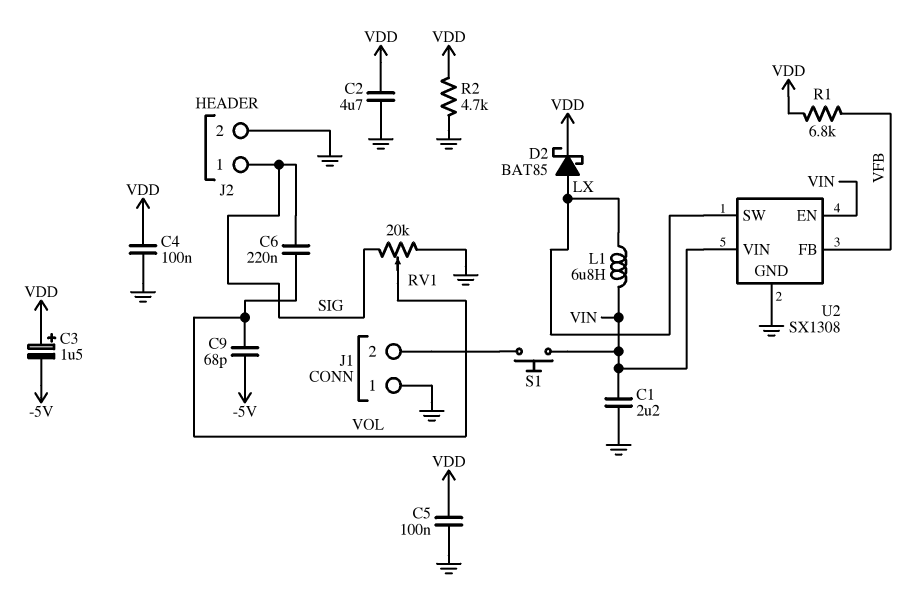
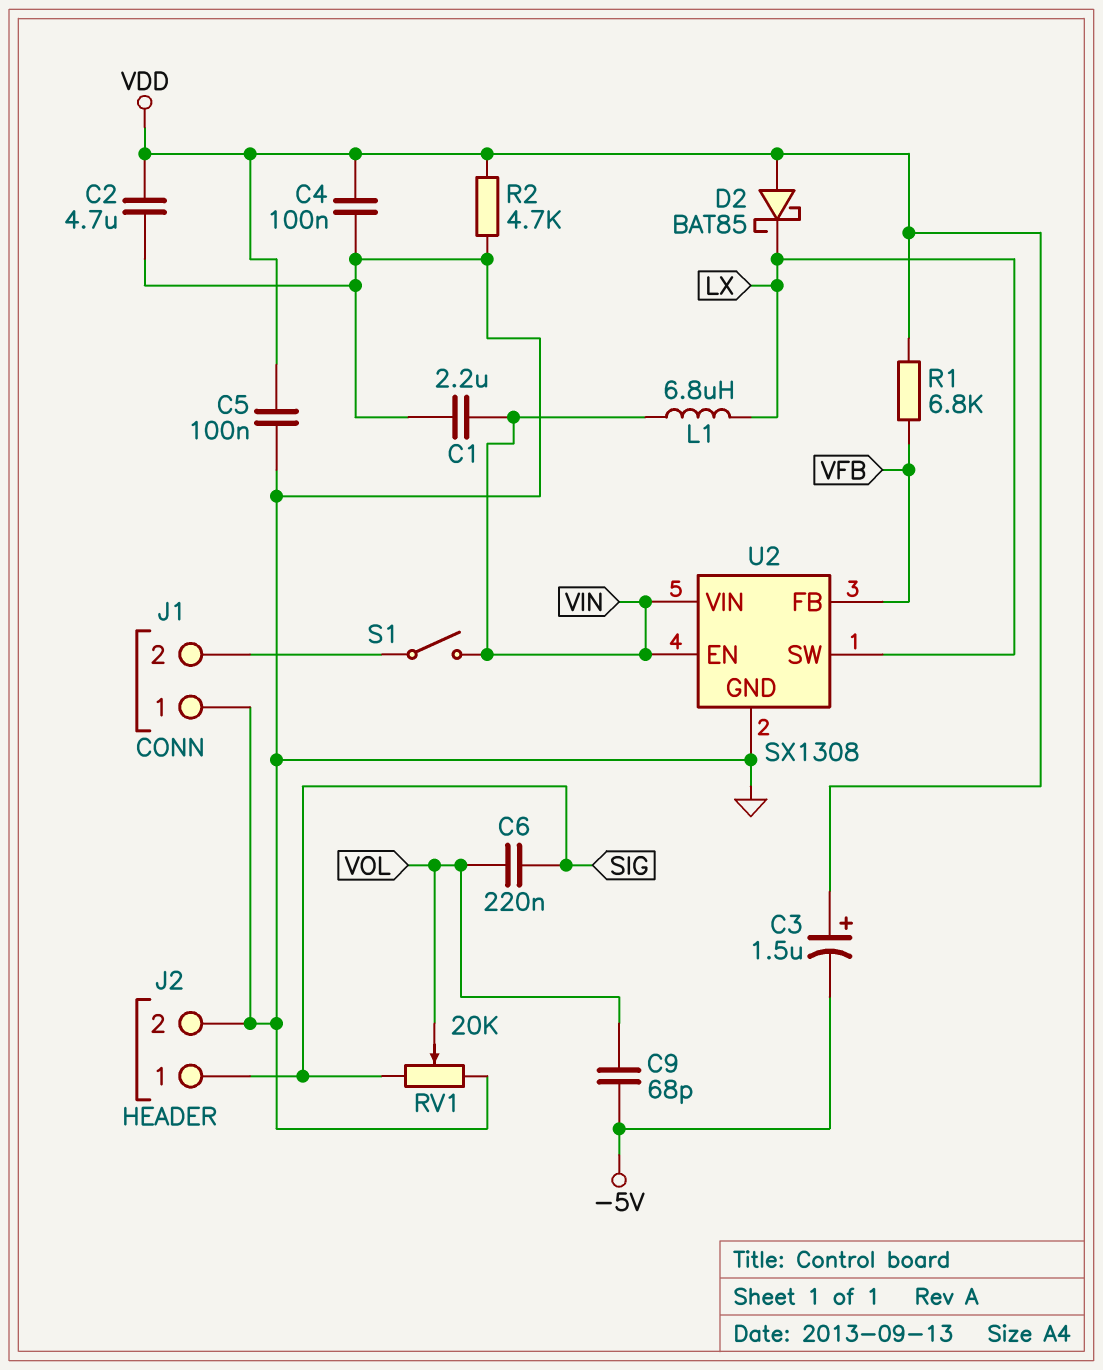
D2: schottky BAT85 (A LX, K VDD) -> schottky BAT85 (A VDD, K LX)
S1: button (J1/2, VIN) -> switch (J1/2, VIN)

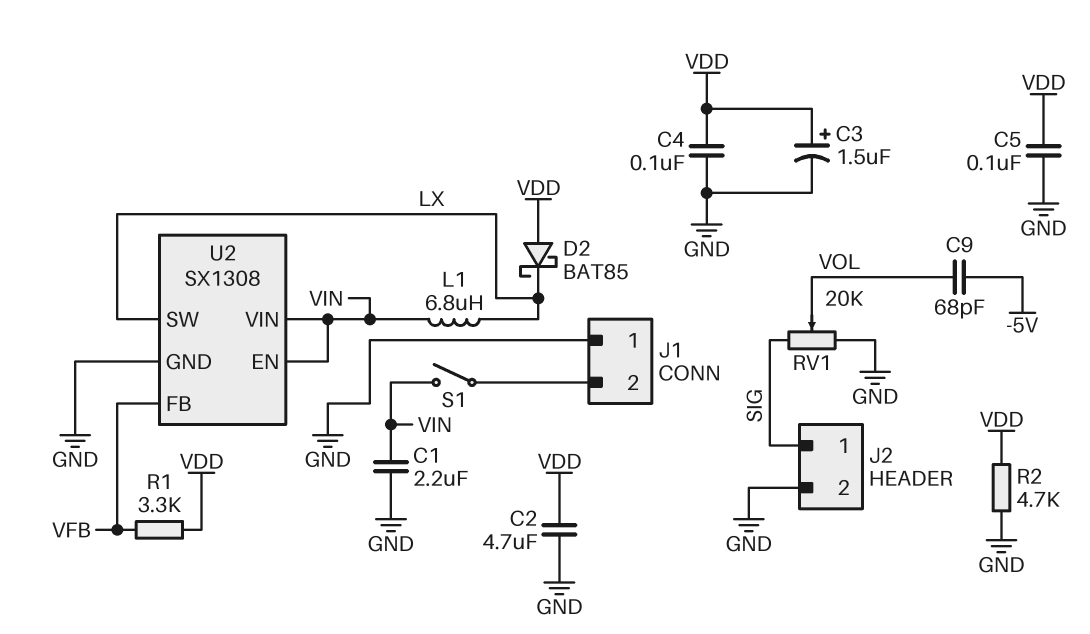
C3: 1.5uF (plus VDD, minus -5V) -> 1.5uF (plus VDD, minus GND)
C6: 220nF (SIG, VOL) -> none
R1: 6.8k (VDD, VFB) -> 3.3k (VDD, VFB)

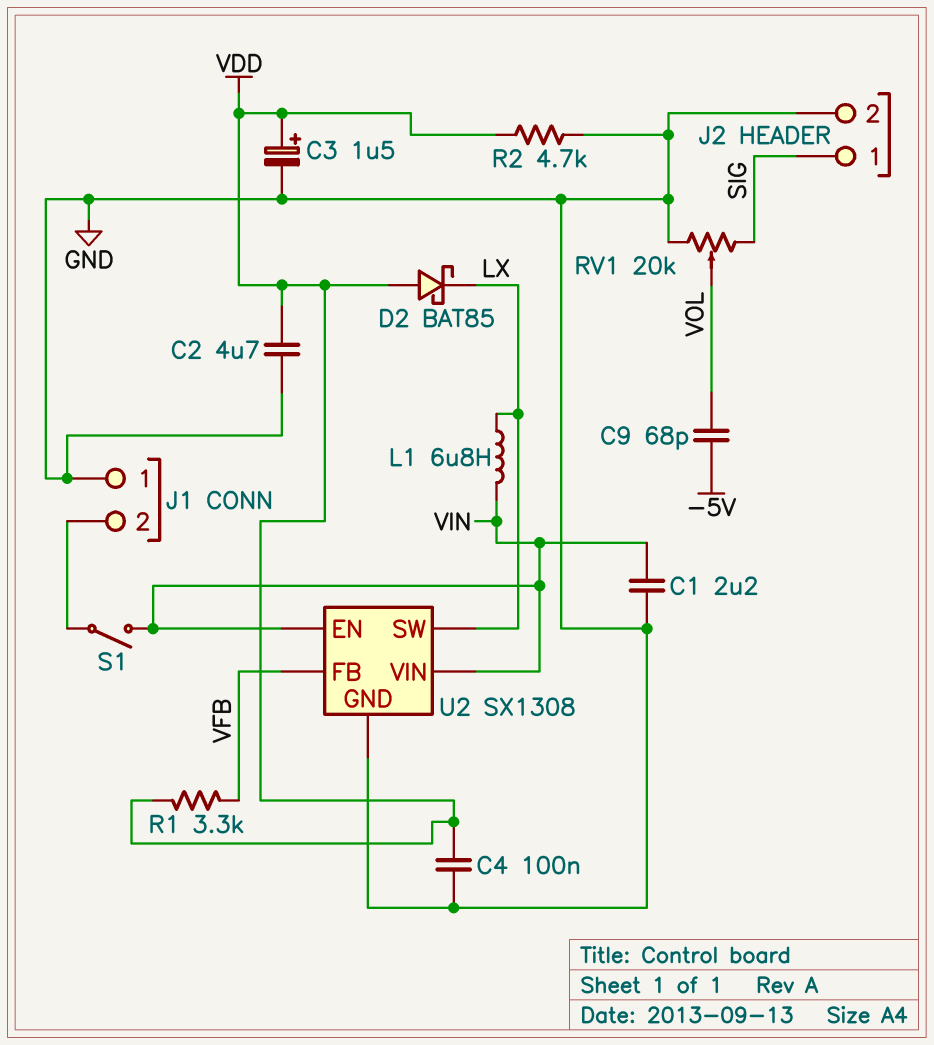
C5: 100nF (GND, VDD) -> none

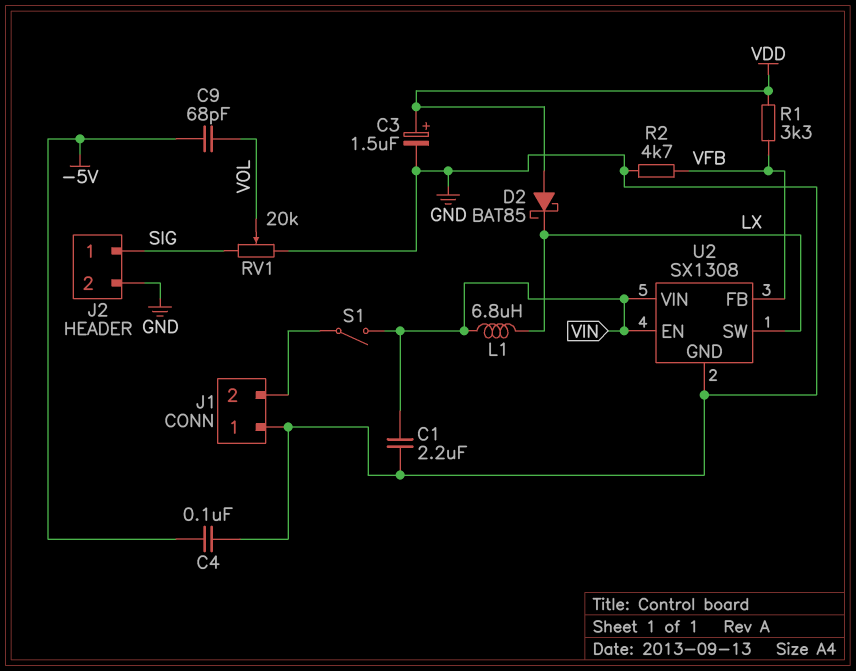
C2: 4.7uF (GND, VDD) -> none
C4: 100nF (GND, VDD) -> 100nF (-5V, GND)
R2: 4.7k (GND, VDD) -> 4.7k (GND, VFB)

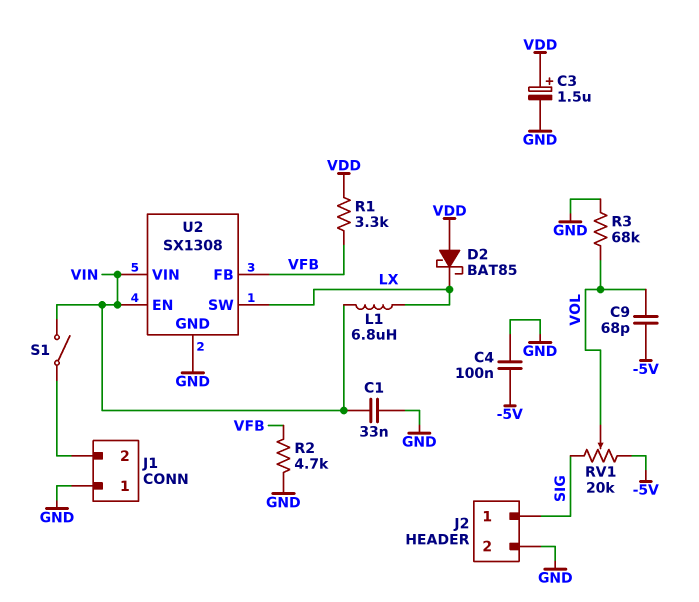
C1: 2.2uF (GND, VIN) -> 33nF (GND, VIN)
R3: none -> 68k (GND, VOL)
RV1: 20k (GND, SIG, wiper VOL) -> 20k (-5V, SIG, wiper VOL)

